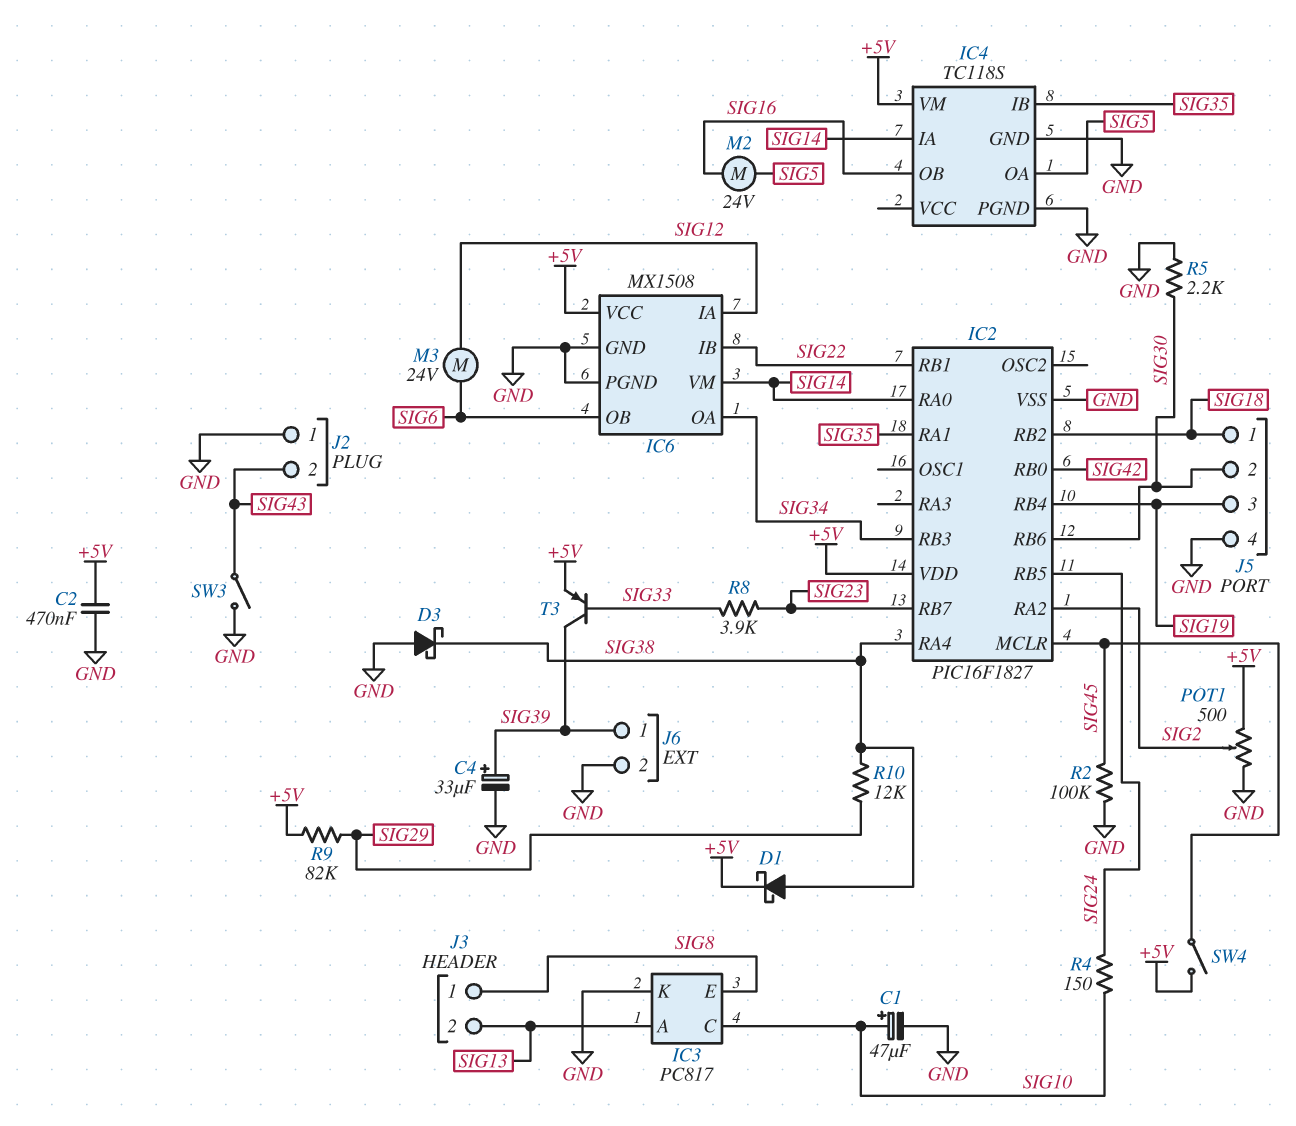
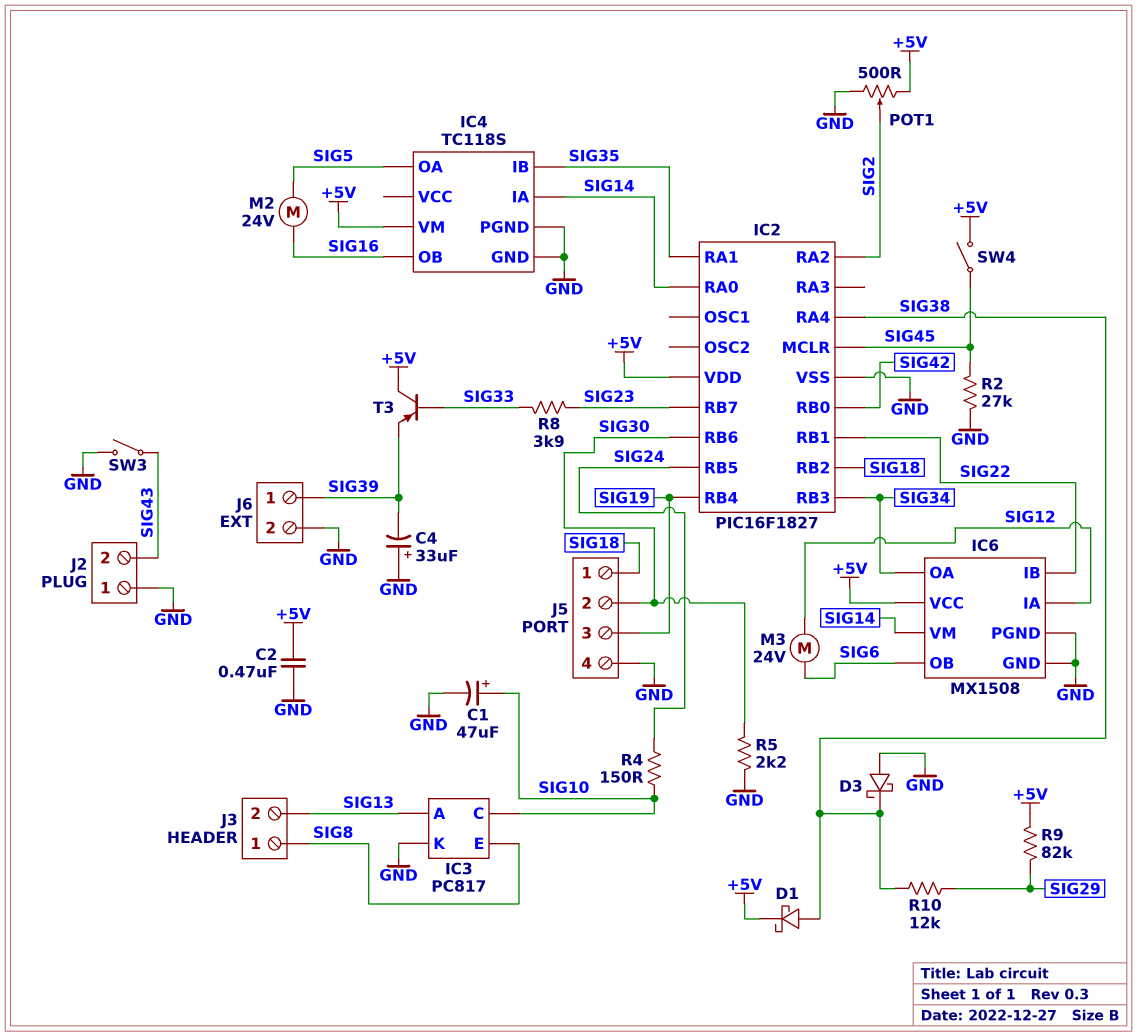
C4: 33uF (plus SIG39, minus GND) -> 33uF (plus GND, minus SIG39)
R2: 100k (GND, SIG45) -> 27k (GND, SIG45)
T3: PNP (B SIG33, C SIG39, E +5V) -> PNP (B SIG33, C +5V, E SIG39)

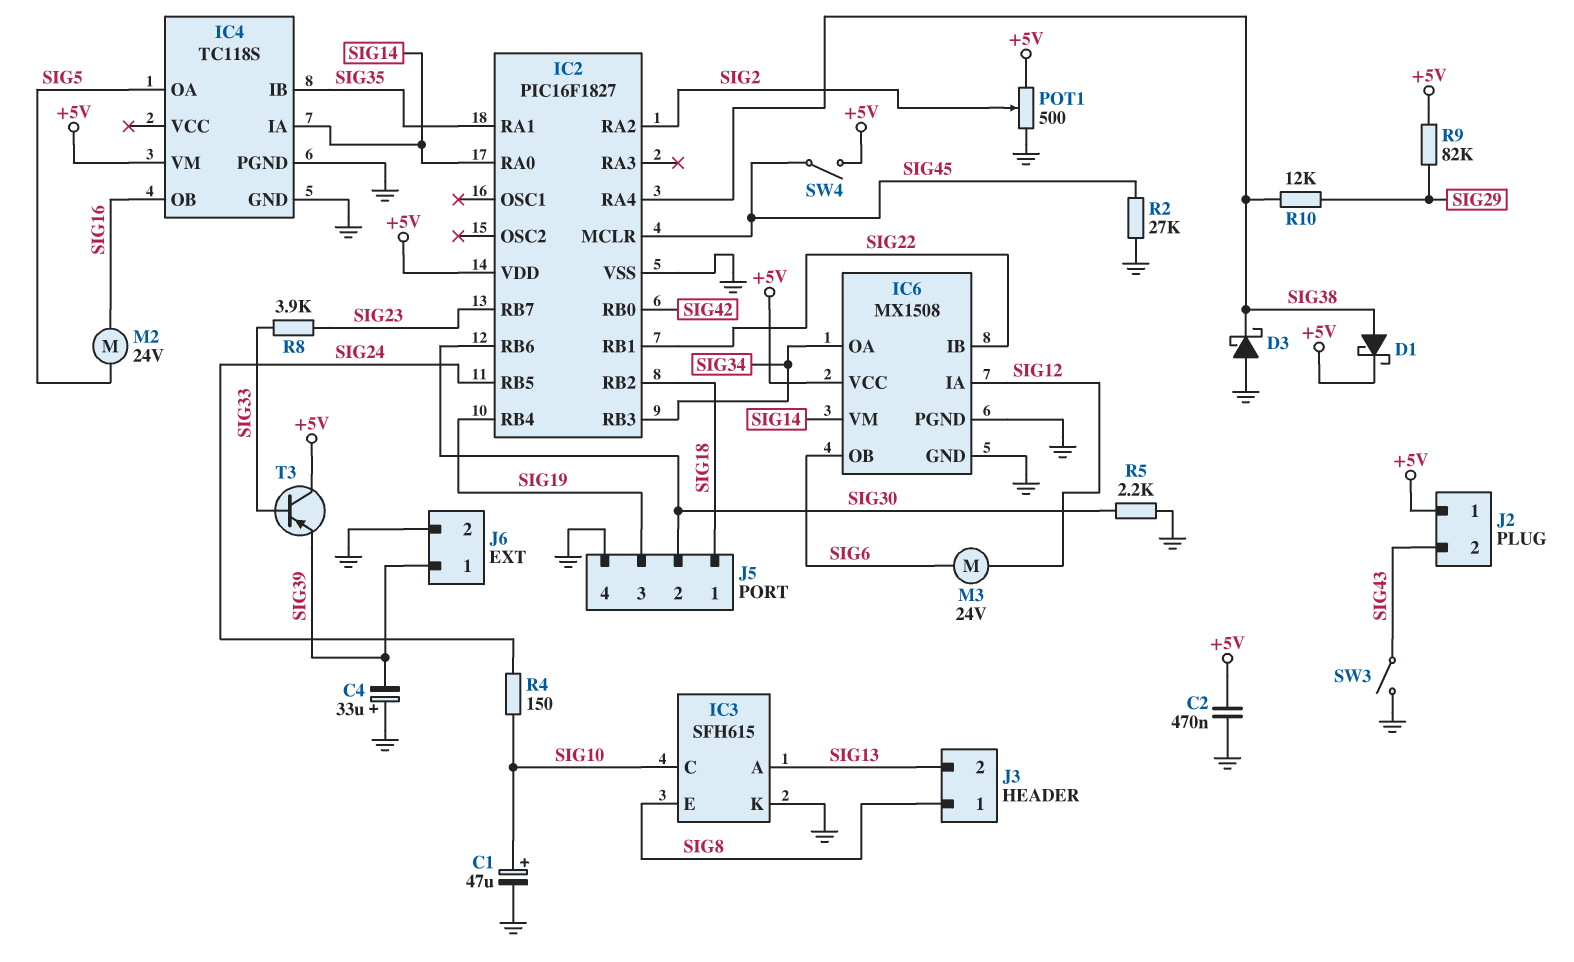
IC3: PC817 -> SFH615
J2 pin 1: GND -> +5V

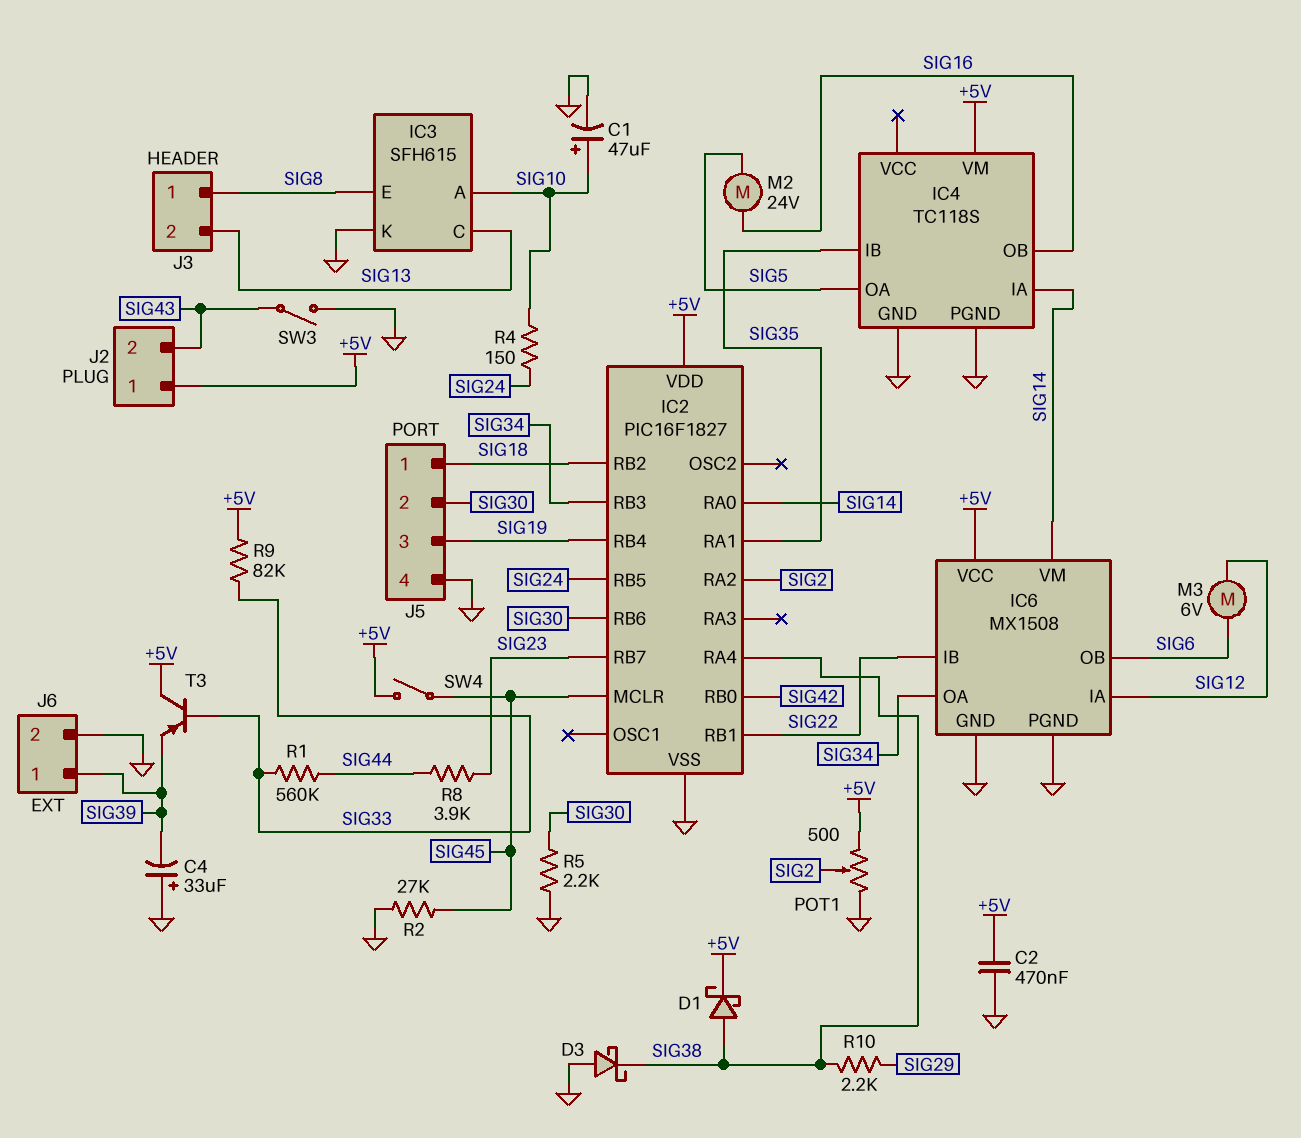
IC3 pin A: SIG13 -> SIG10
IC3 pin C: SIG10 -> SIG13
M3: motor 24V (SIG6, SIG12) -> motor 6V (SIG6, SIG12)
R1: none -> 560k (SIG33, SIG44)
R8: 3.9k (SIG23, SIG33) -> 3.9k (SIG23, SIG44)
R9: 82k (+5V, SIG29) -> 82k (+5V, SIG33)
R10: 12k (SIG29, SIG38) -> 2.2k (SIG29, SIG38)

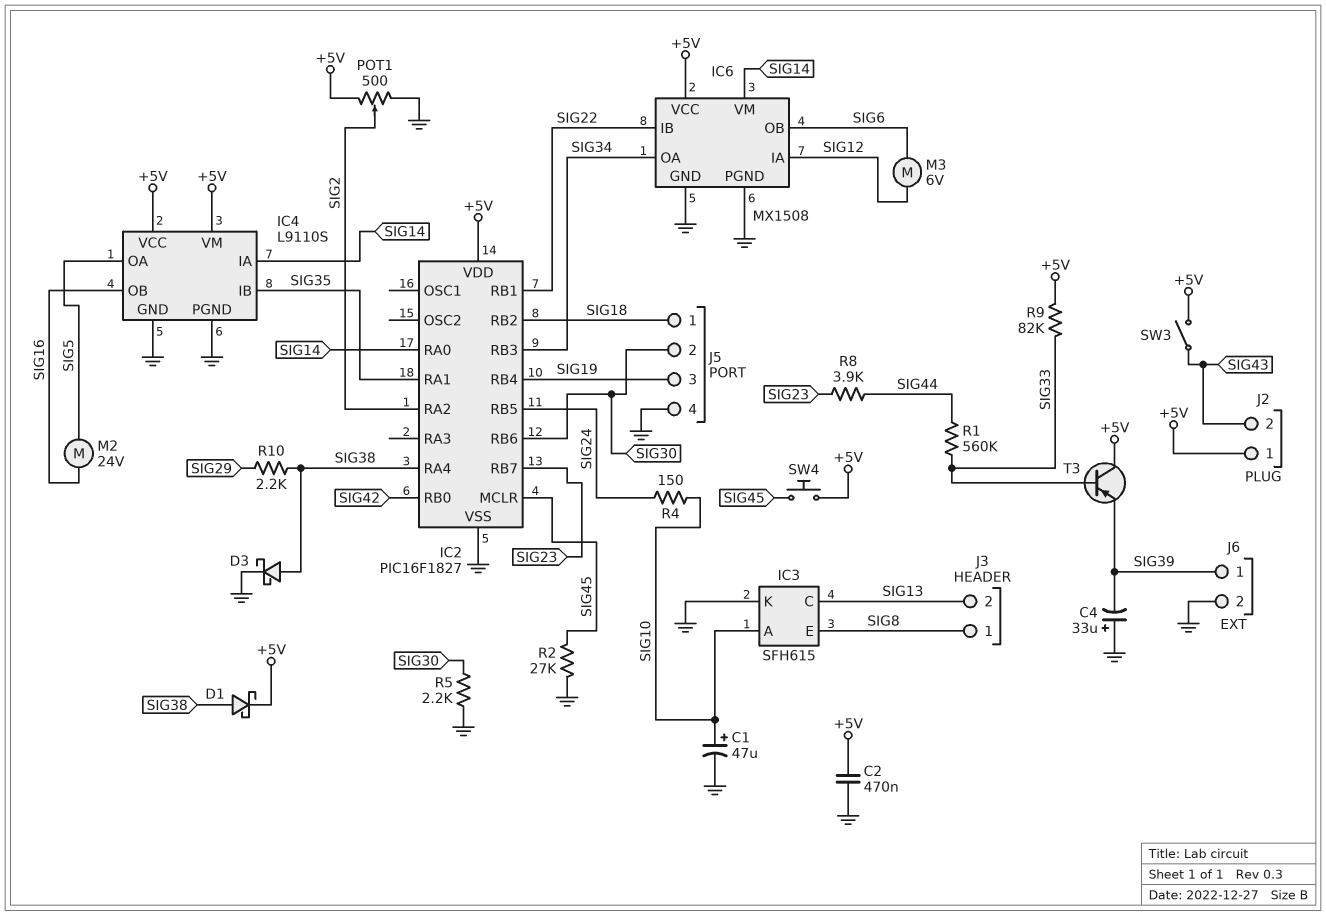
D3: schottky (A GND, K SIG38) -> schottky (A SIG38, K GND)
IC4: TC118S -> L9110S
IC4 pin VCC: none -> +5V
SW3: switch (GND, SIG43) -> switch (+5V, SIG43)
SW4: switch (+5V, SIG45) -> button (+5V, SIG45)

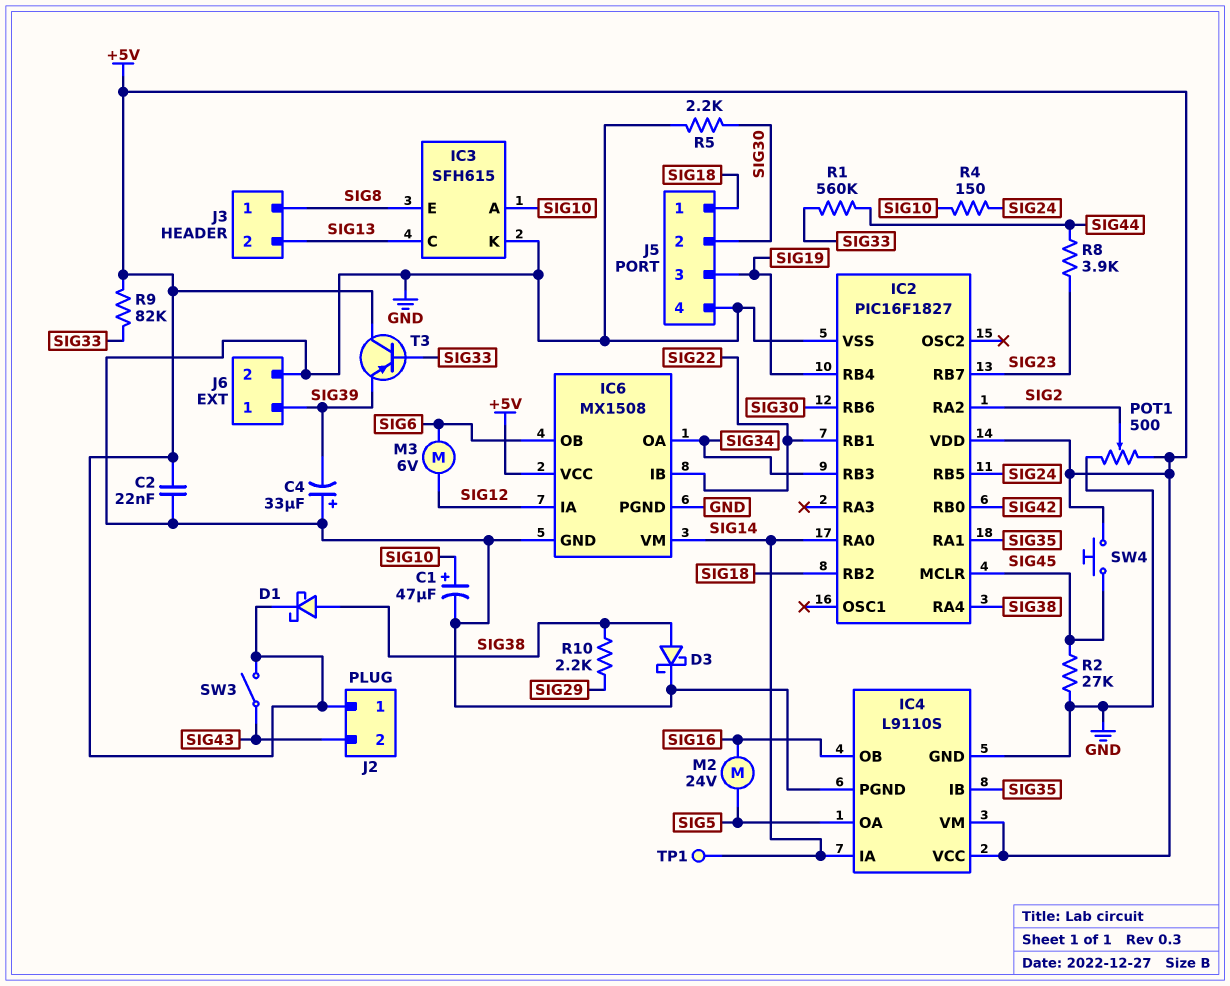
C2: 470nF (+5V, GND) -> 22nF (+5V, GND)
TP1: none -> test point (SIG14)

